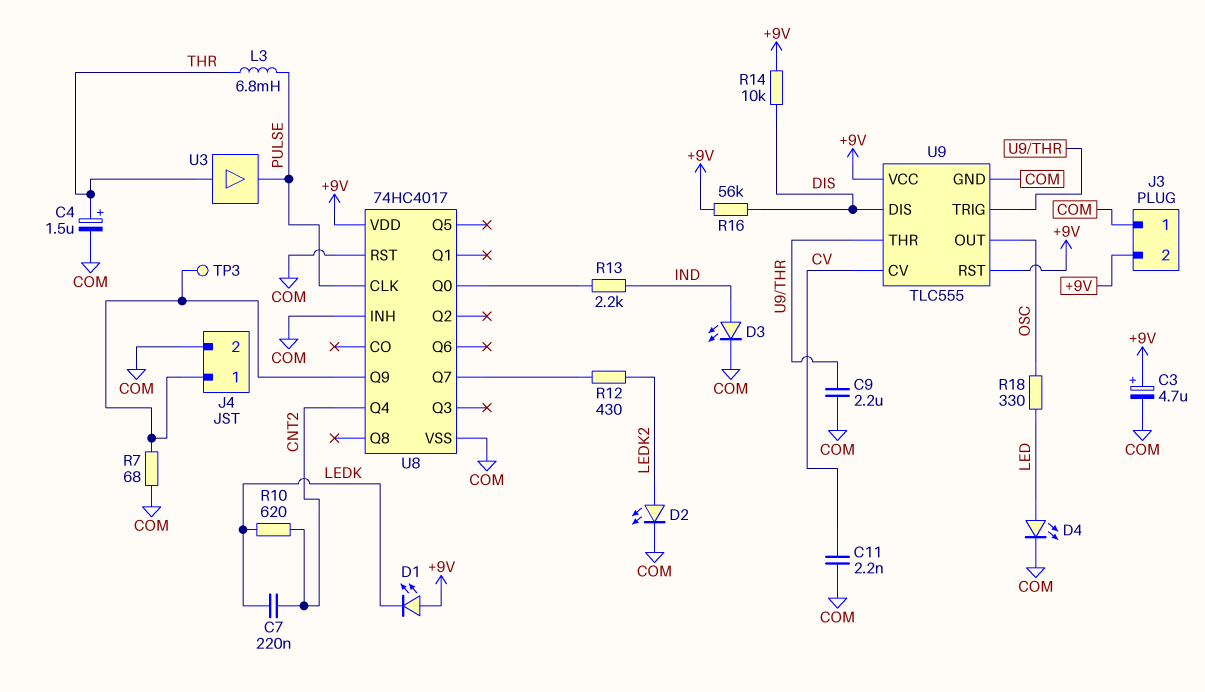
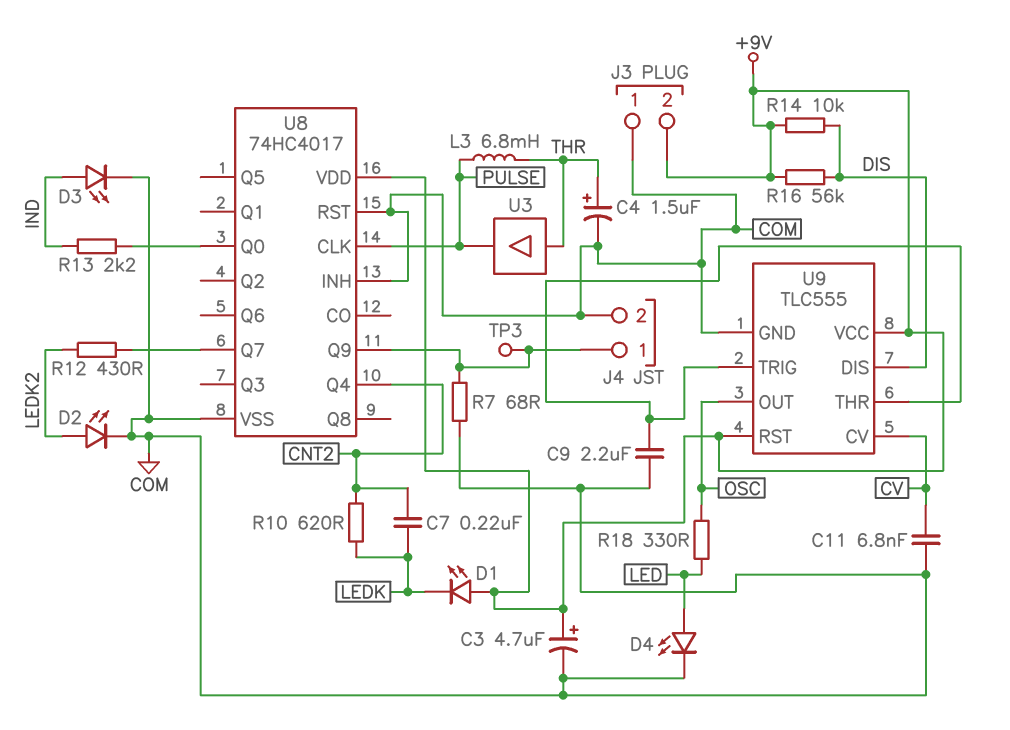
C11: 2.2nF (COM, CV) -> 6.8nF (COM, CV)

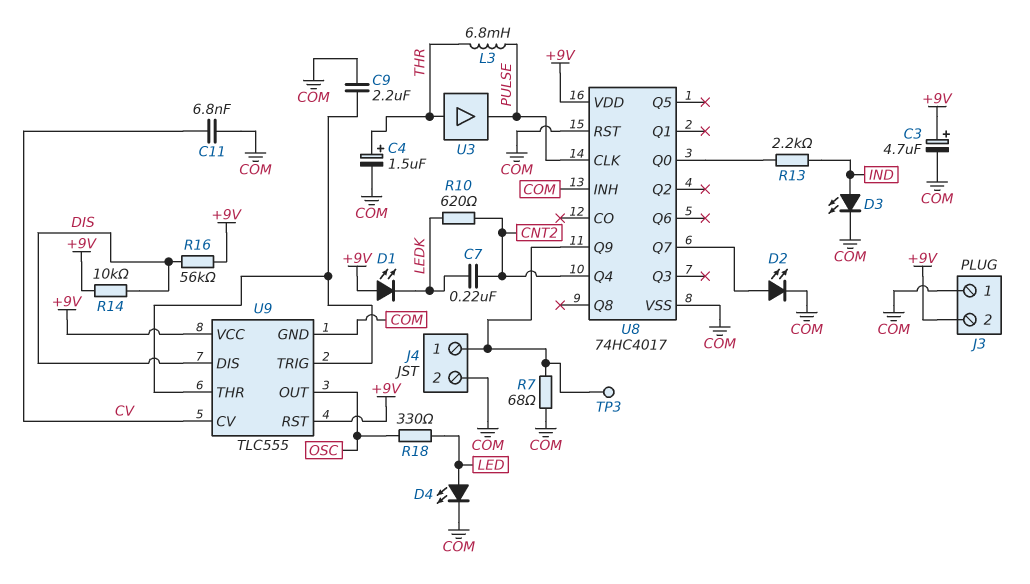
D2: LED (A LEDK2, K COM) -> LED (A U8/Q7, K COM)
R12: 430 (LEDK2, U8/Q7) -> none

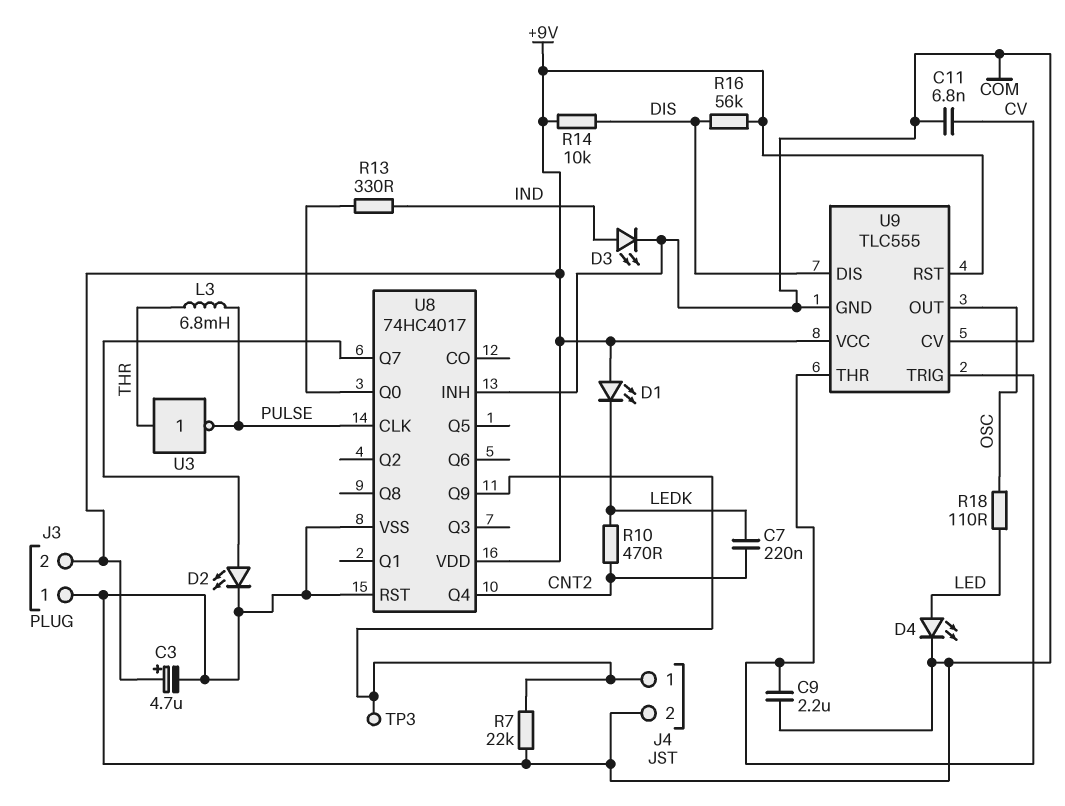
C4: 1.5uF (plus THR, minus COM) -> none
R7: 68 (COM, J4/1) -> 22k (COM, J4/1)
R10: 620 (CNT2, LEDK) -> 470 (CNT2, LEDK)
R13: 2.2k (IND, U8/Q0) -> 330 (IND, U8/Q0)
R18: 330 (LED, OSC) -> 110 (LED, OSC)
U3: buffer (in THR, out PULSE) -> NOT (in THR, out PULSE)

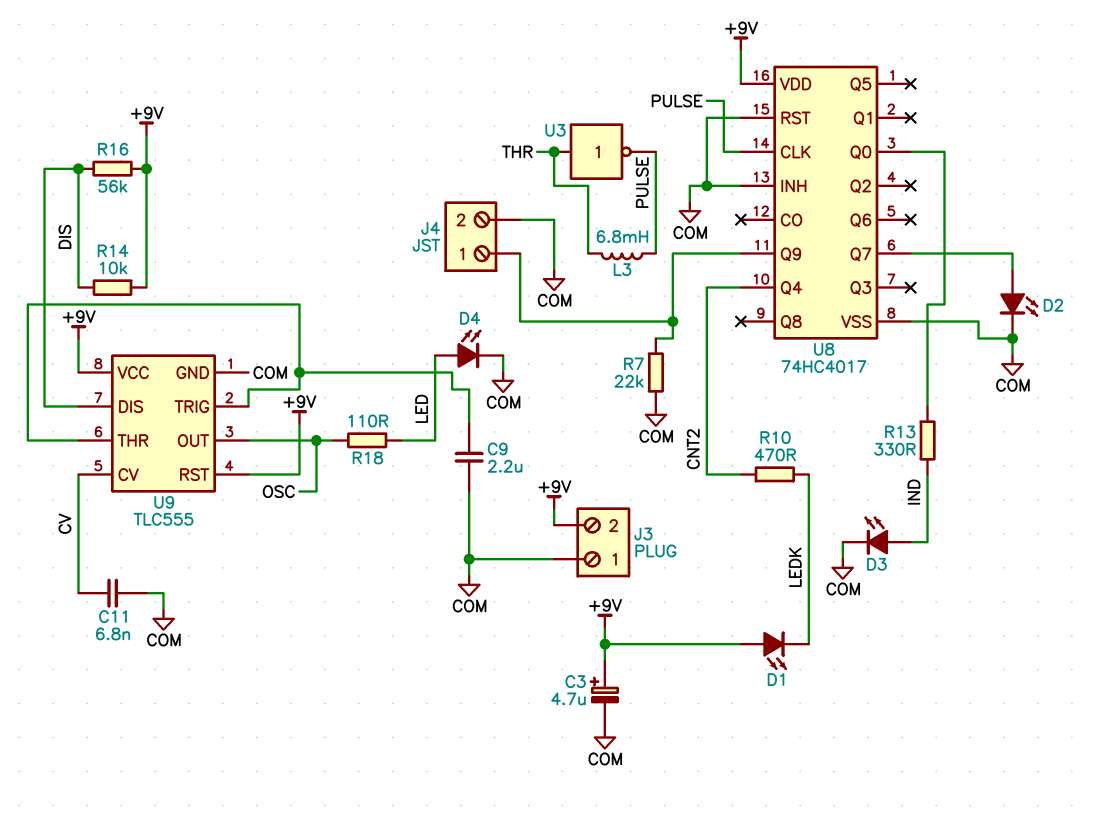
C7: 220nF (CNT2, LEDK) -> none
TP3: test point (J4/1) -> none

